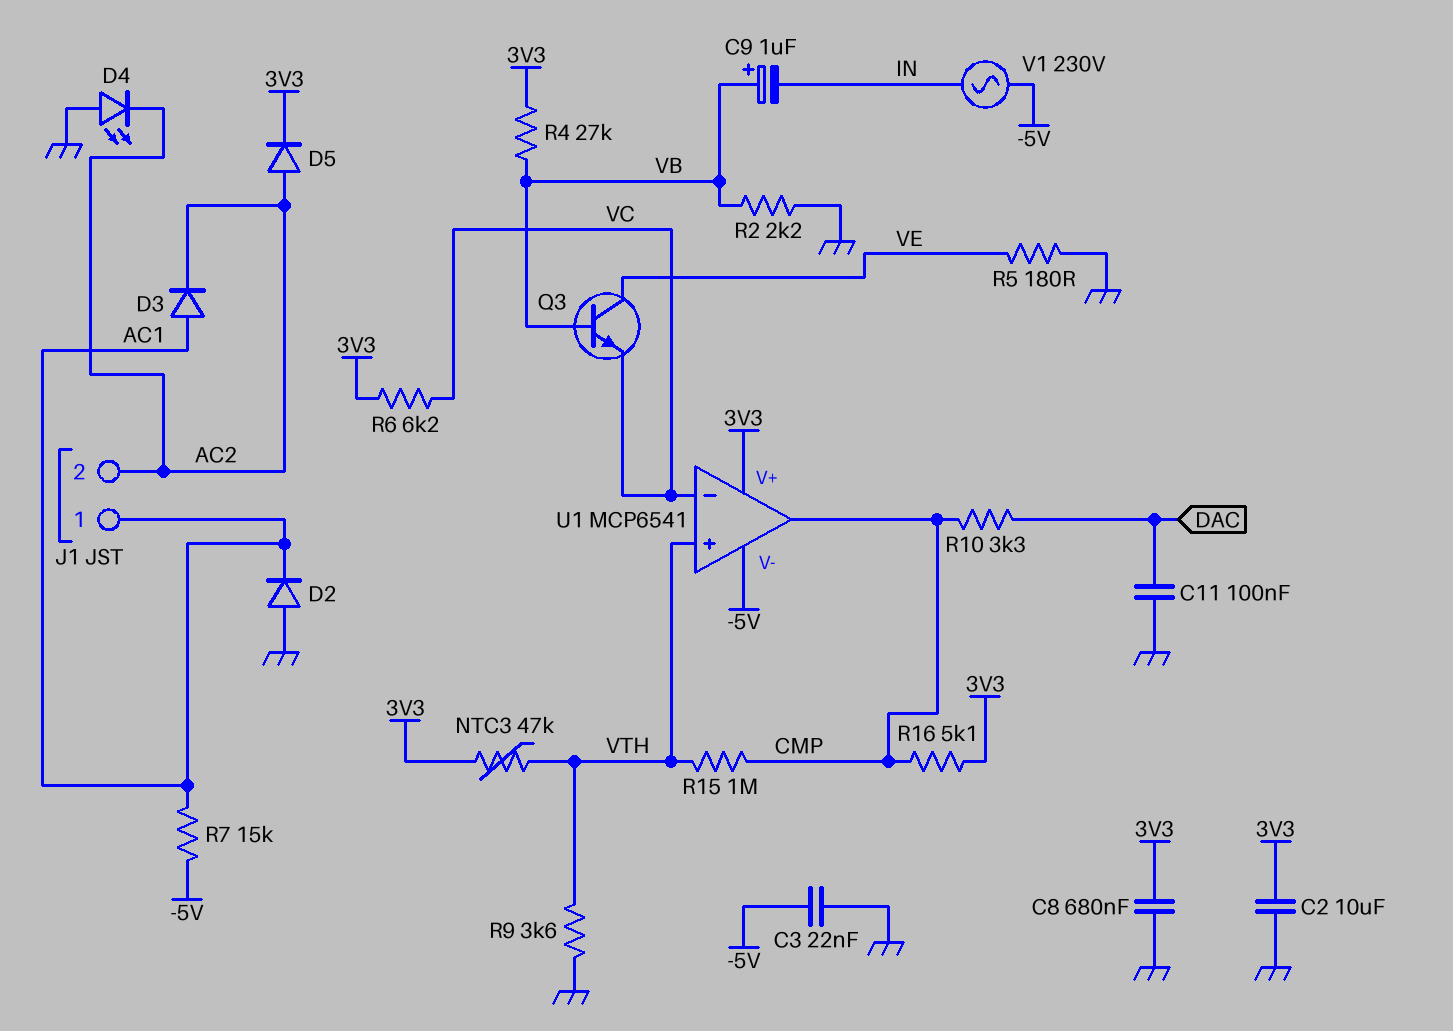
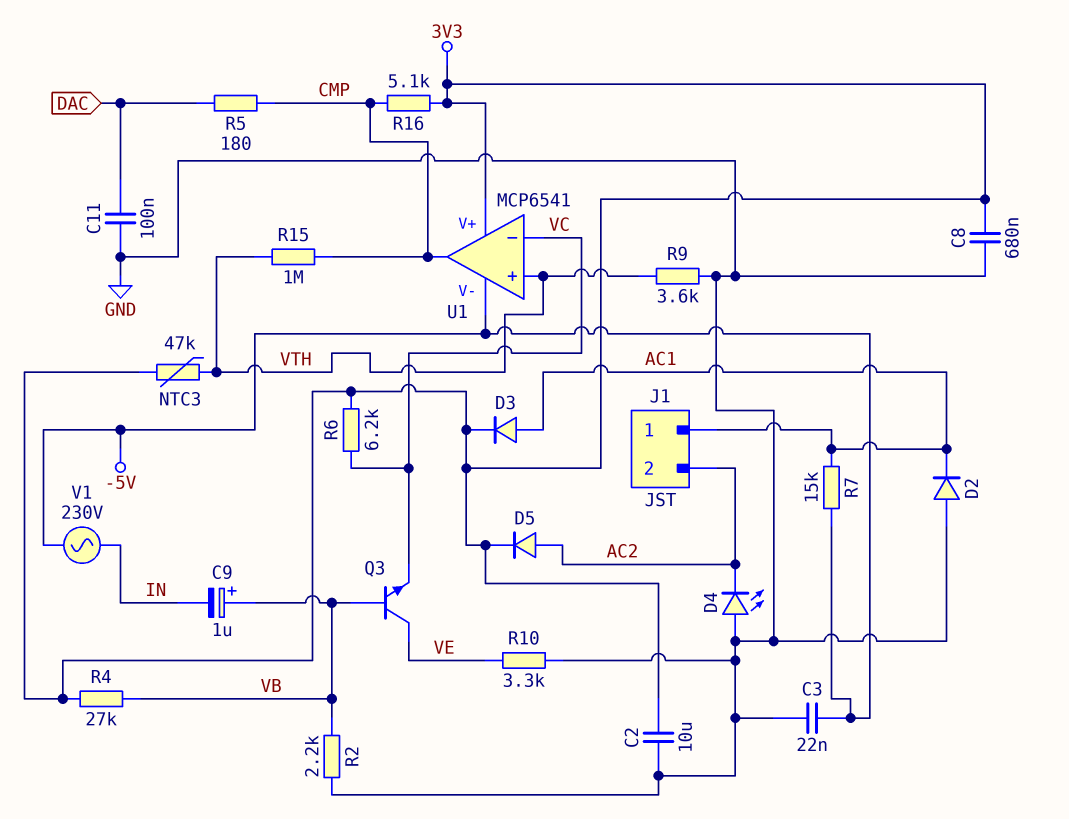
D3: diode (A AC1, K AC2) -> diode (A AC1, K 3V3)
R5: 180 (GND, VE) -> 180 (CMP, DAC)
R10: 3.3k (CMP, DAC) -> 3.3k (GND, VE)

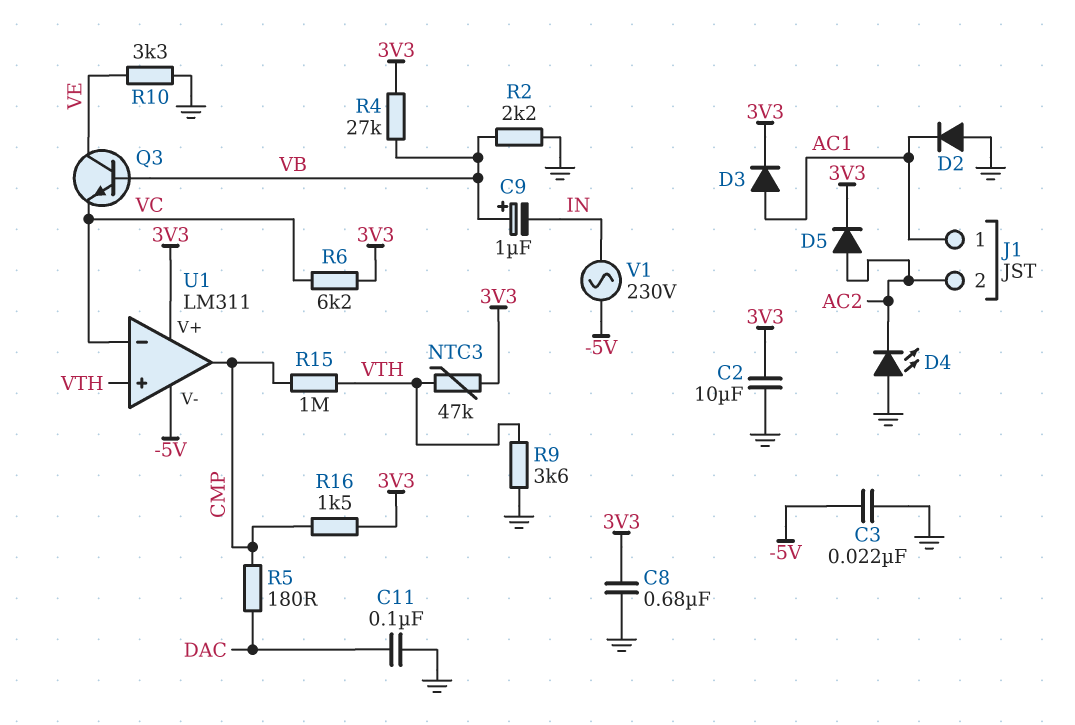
R7: 15k (-5V, AC1) -> none
R16: 5.1k (3V3, CMP) -> 1.5k (3V3, CMP)
U1: MCP6541 -> LM311

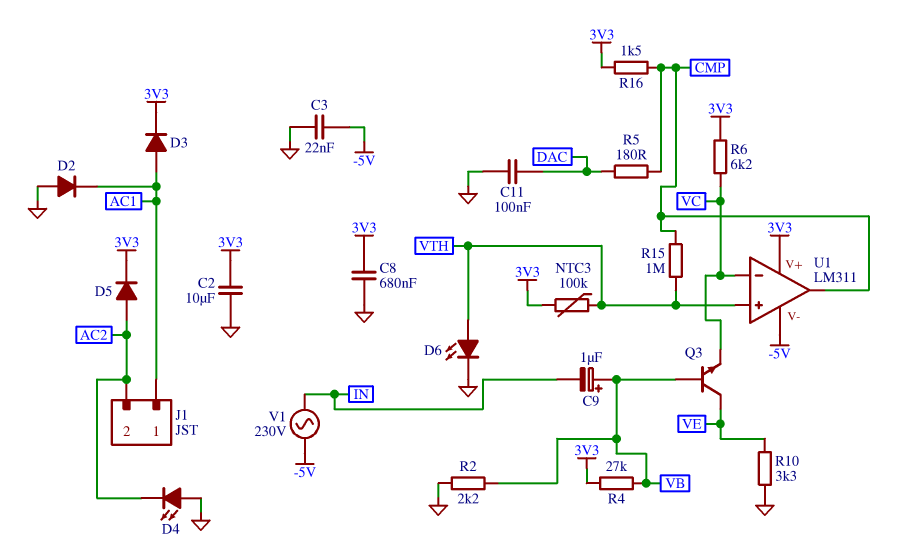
D6: none -> LED (A VTH, K GND)
NTC3: 47k (3V3, VTH) -> 100k (3V3, VTH)
R9: 3.6k (GND, VTH) -> none

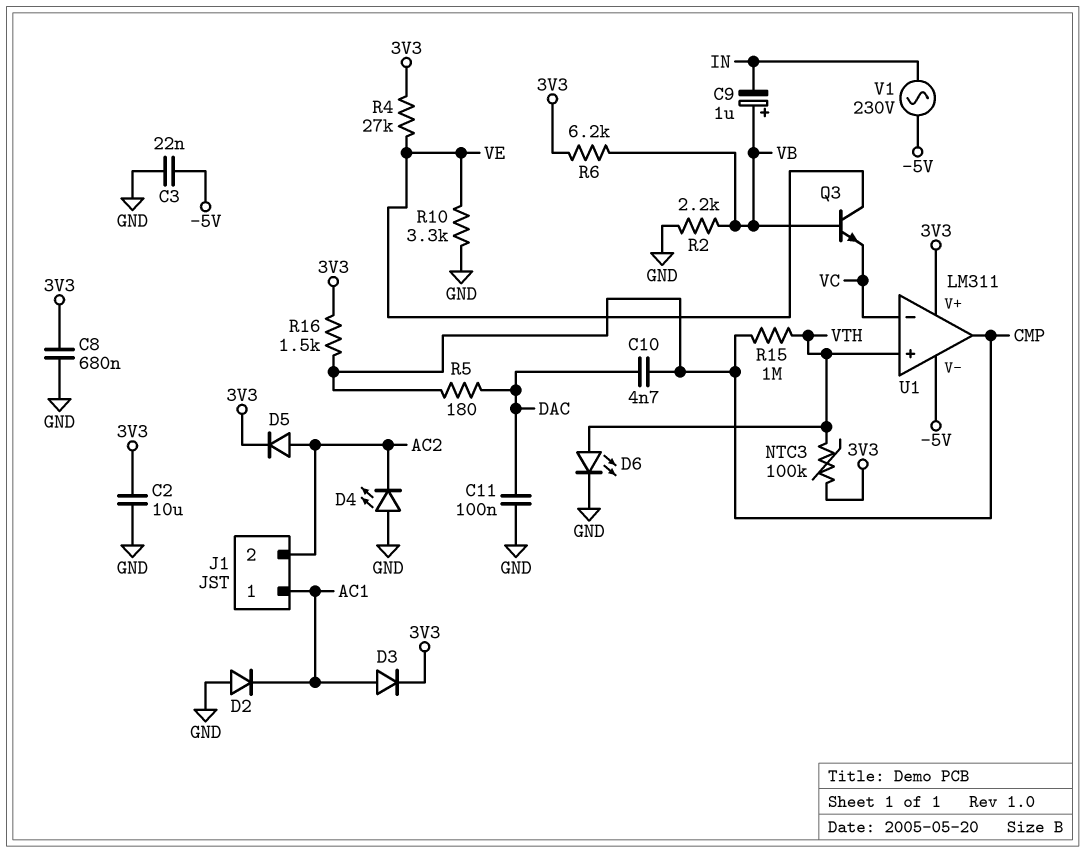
C10: none -> 4.7nF (CMP, DAC)
R4: 27k (3V3, VB) -> 27k (3V3, VE)
R6: 6.2k (3V3, VC) -> 6.2k (3V3, VB)

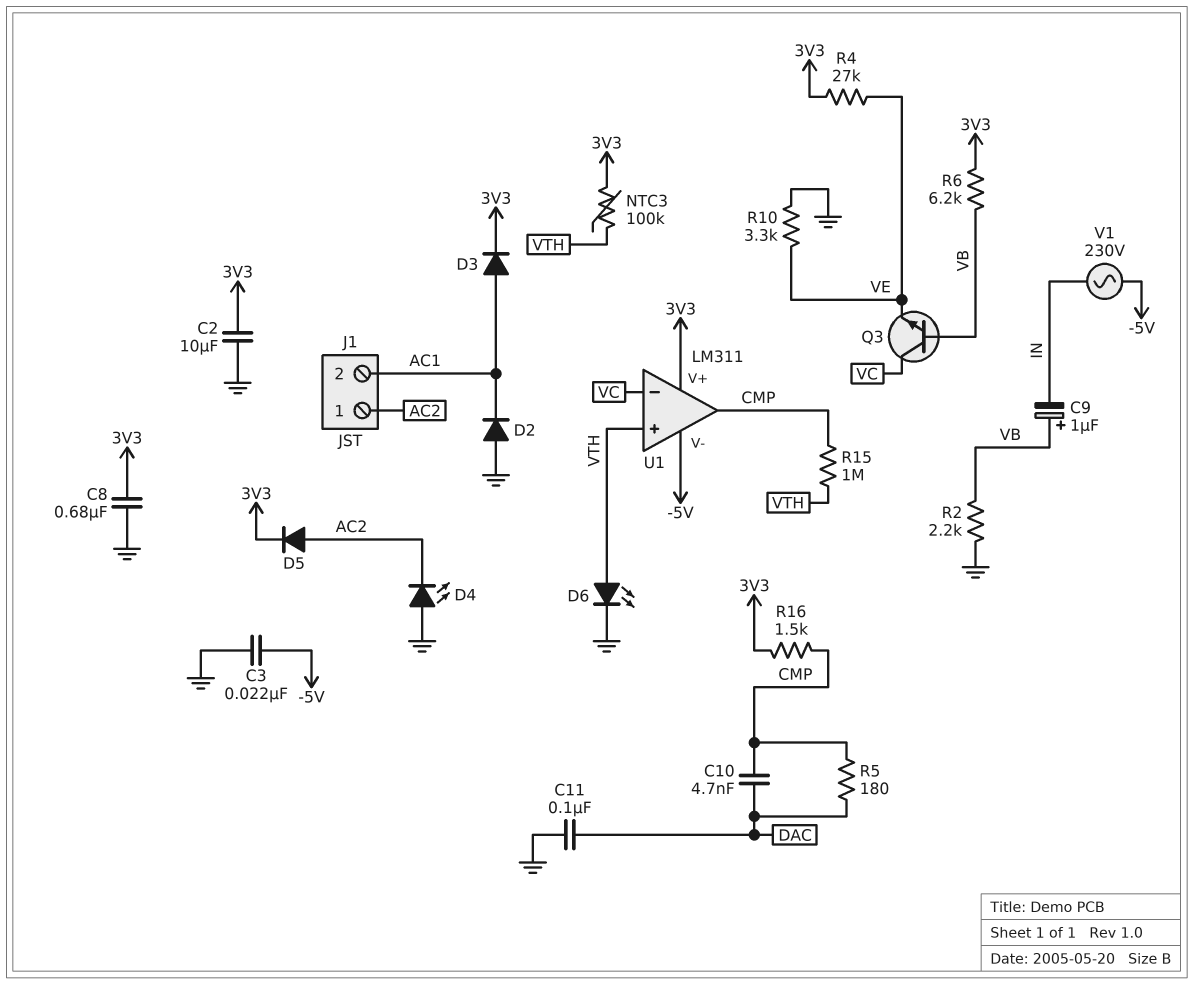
J1 pin 1: AC1 -> AC2
J1 pin 2: AC2 -> AC1
Q3: NPN (B VB, C VE, E VC) -> NPN (B VB, C VC, E VE)

